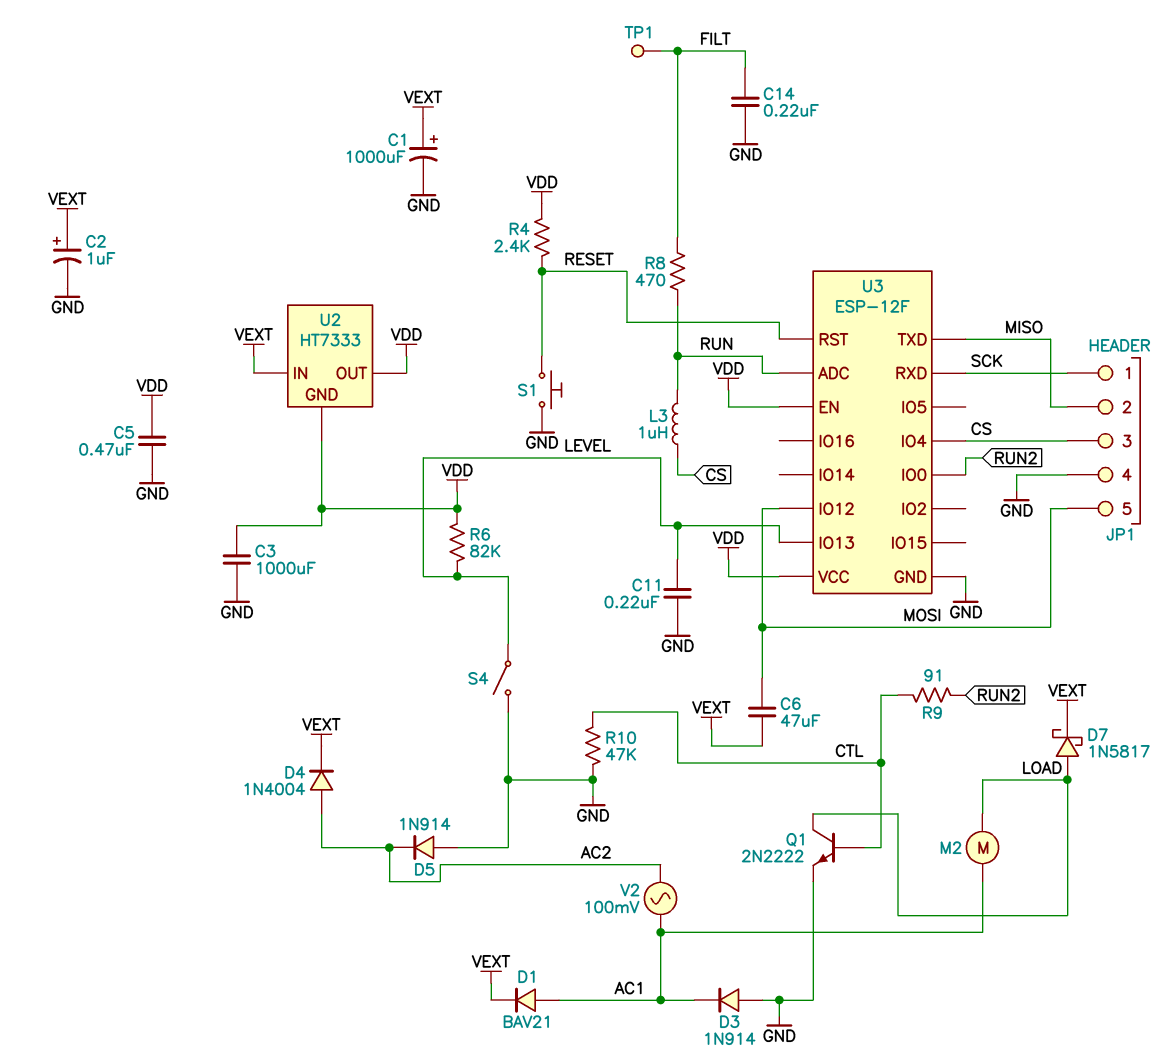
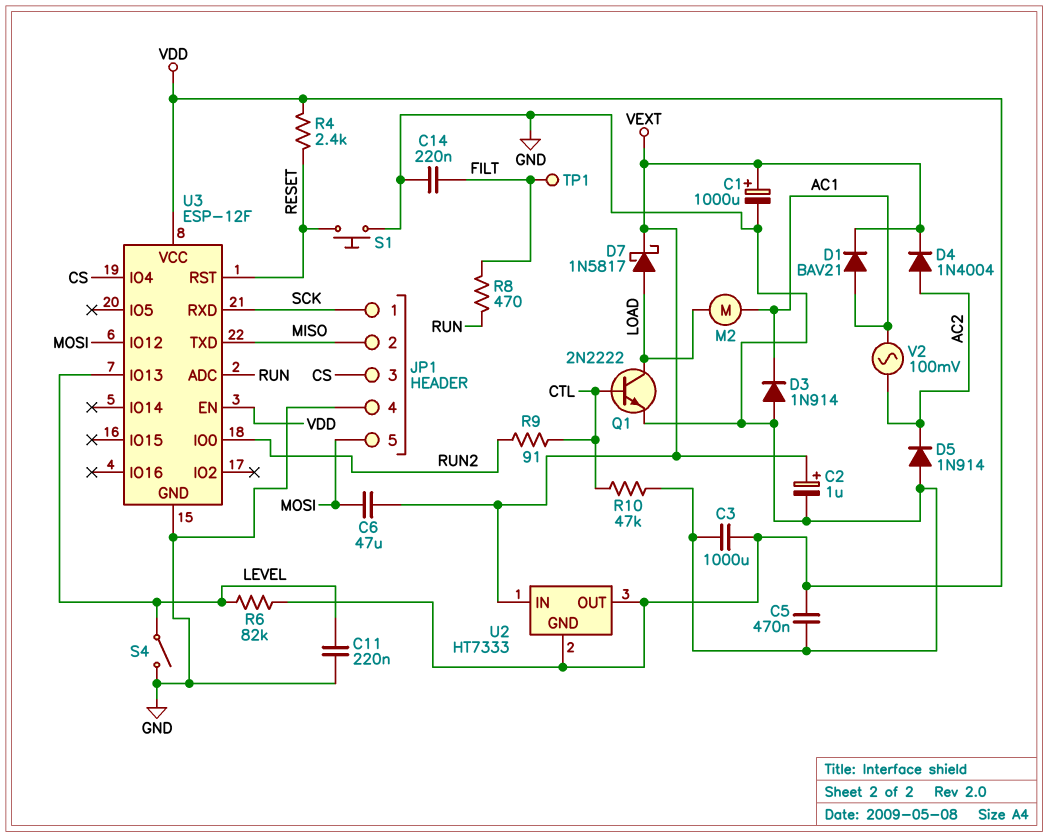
L3: 1uH (CS, RUN) -> none

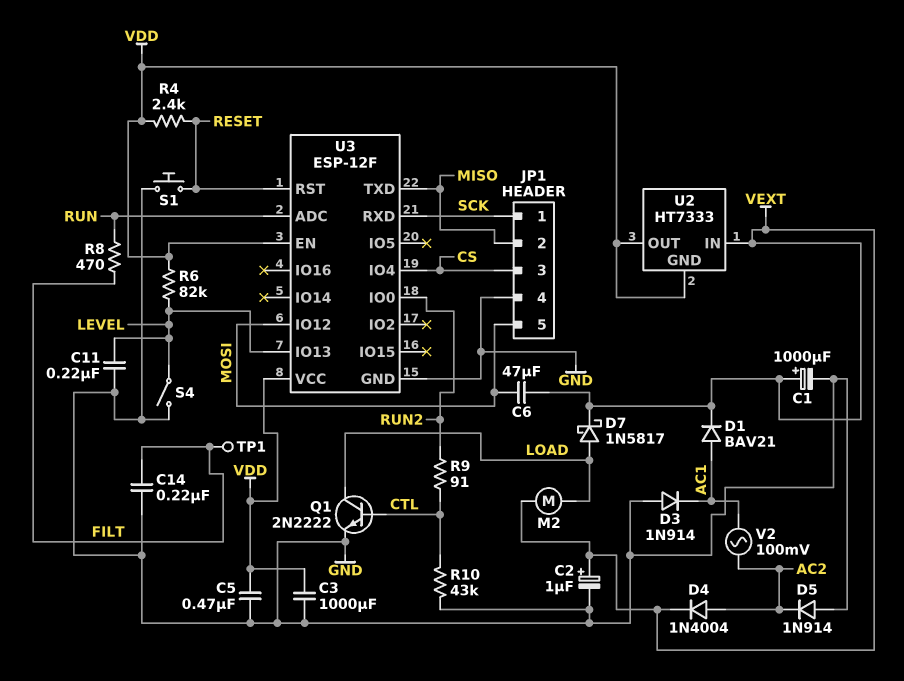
M2: motor (AC1, LOAD) -> motor (LOAD, VEXT)
R10: 47k (CTL, GND) -> 43k (CTL, GND)

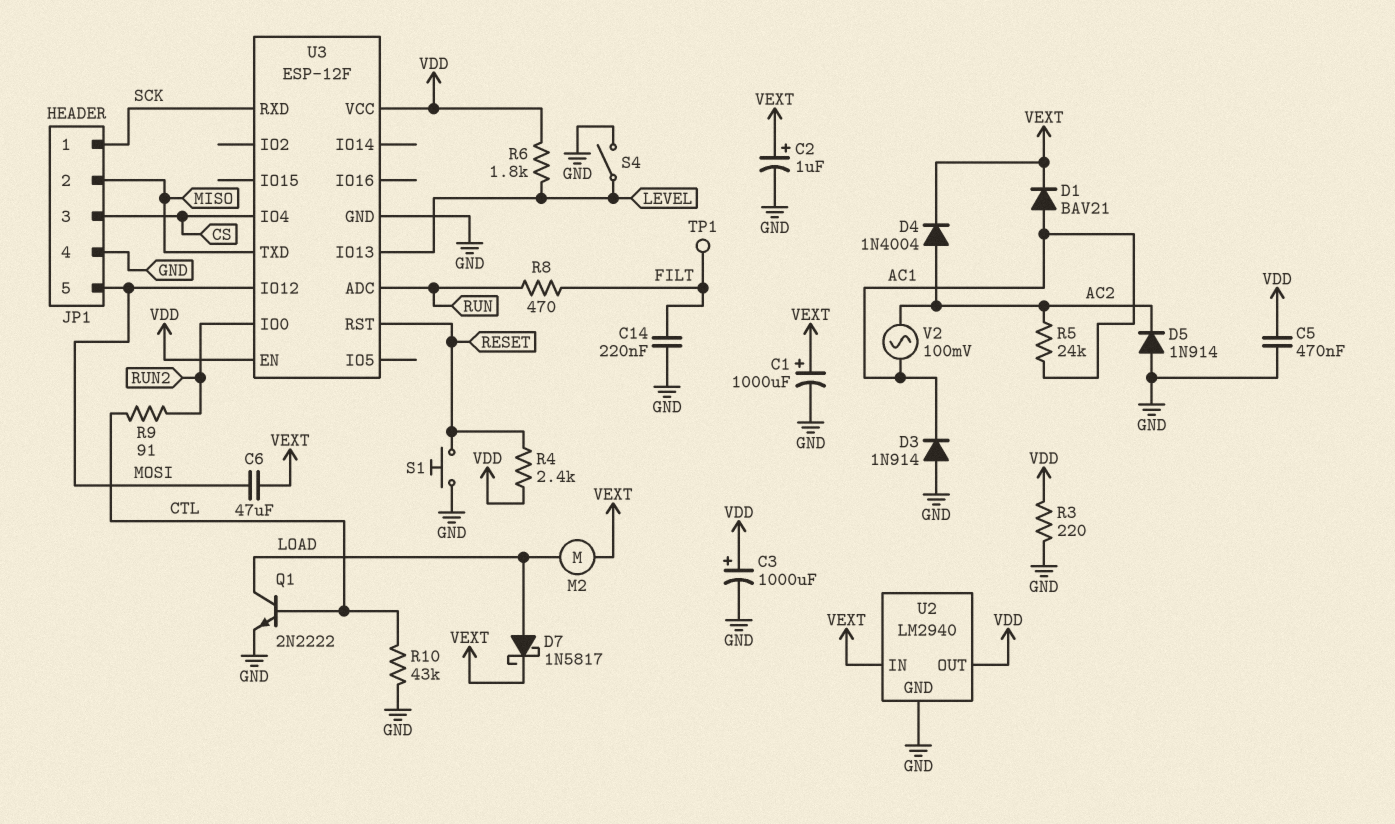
C3: 1000uF (GND, VDD) -> 1000uF (plus VDD, minus GND)
C11: 220nF (GND, LEVEL) -> none
R3: none -> 220 (GND, VDD)
R5: none -> 24k (AC1, AC2)
R6: 82k (LEVEL, VDD) -> 1.8k (LEVEL, VDD)
U2: HT7333 -> LM2940
U2 pin GND: VDD -> GND

